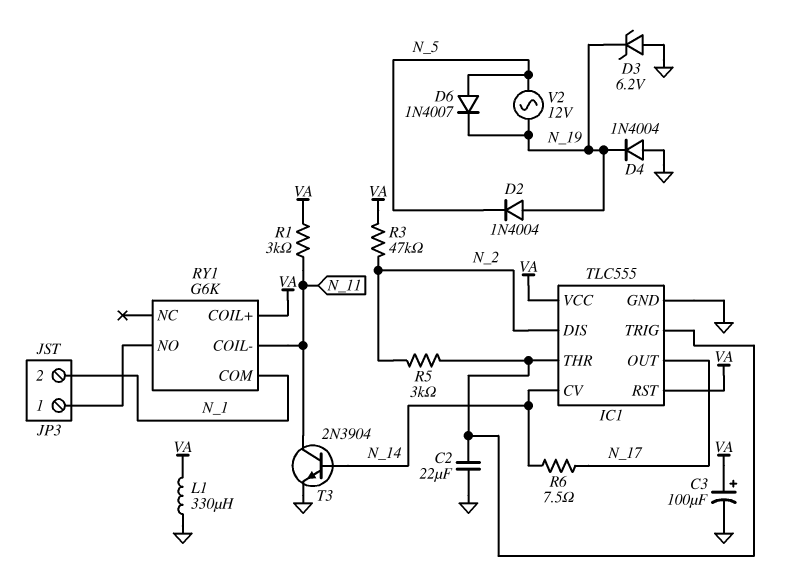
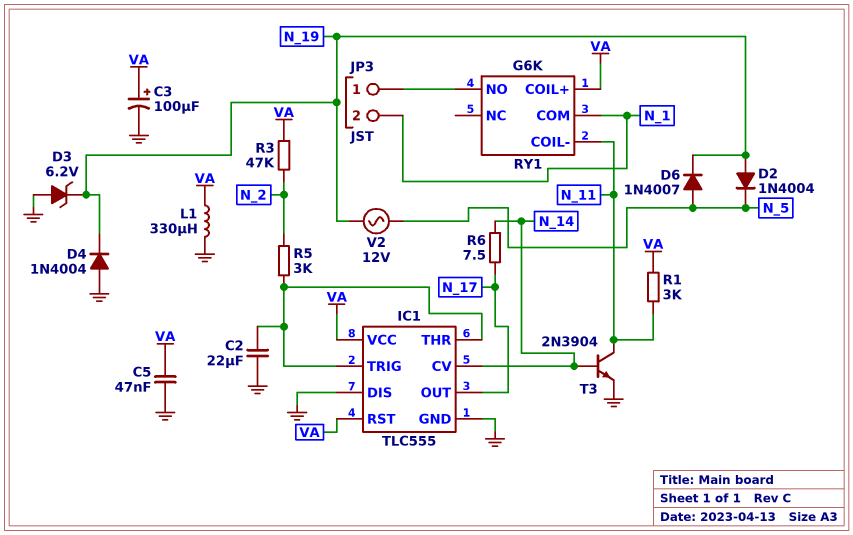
C5: none -> 47nF (GND, VA)
IC1 pin DIS: N_2 -> GND

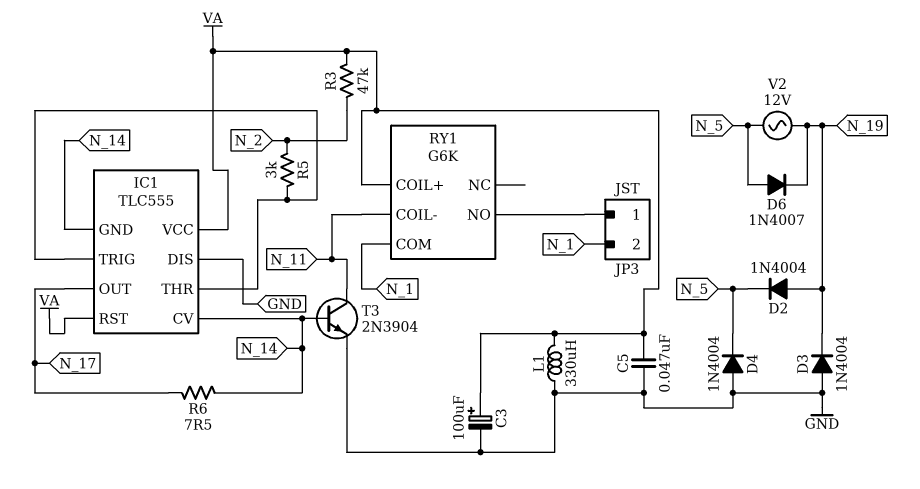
C2: 22uF (GND, IC1/THR) -> none
D3: zener 6.2V (A GND, K N_19) -> diode 1N4004 (A GND, K N_19)
D4: diode 1N4004 (A GND, K N_19) -> diode 1N4004 (A GND, K N_5)
IC1 pin GND: GND -> N_14
R1: 3k (N_11, VA) -> none

